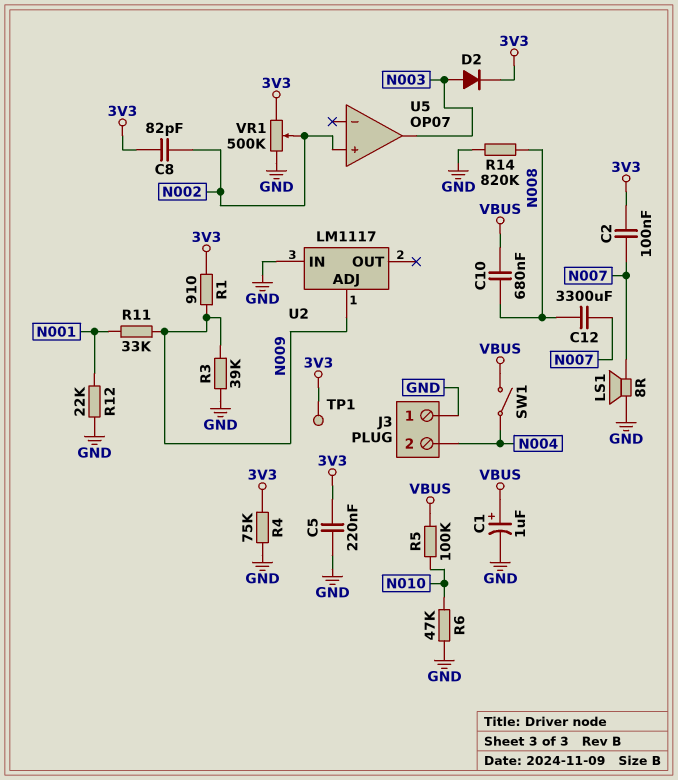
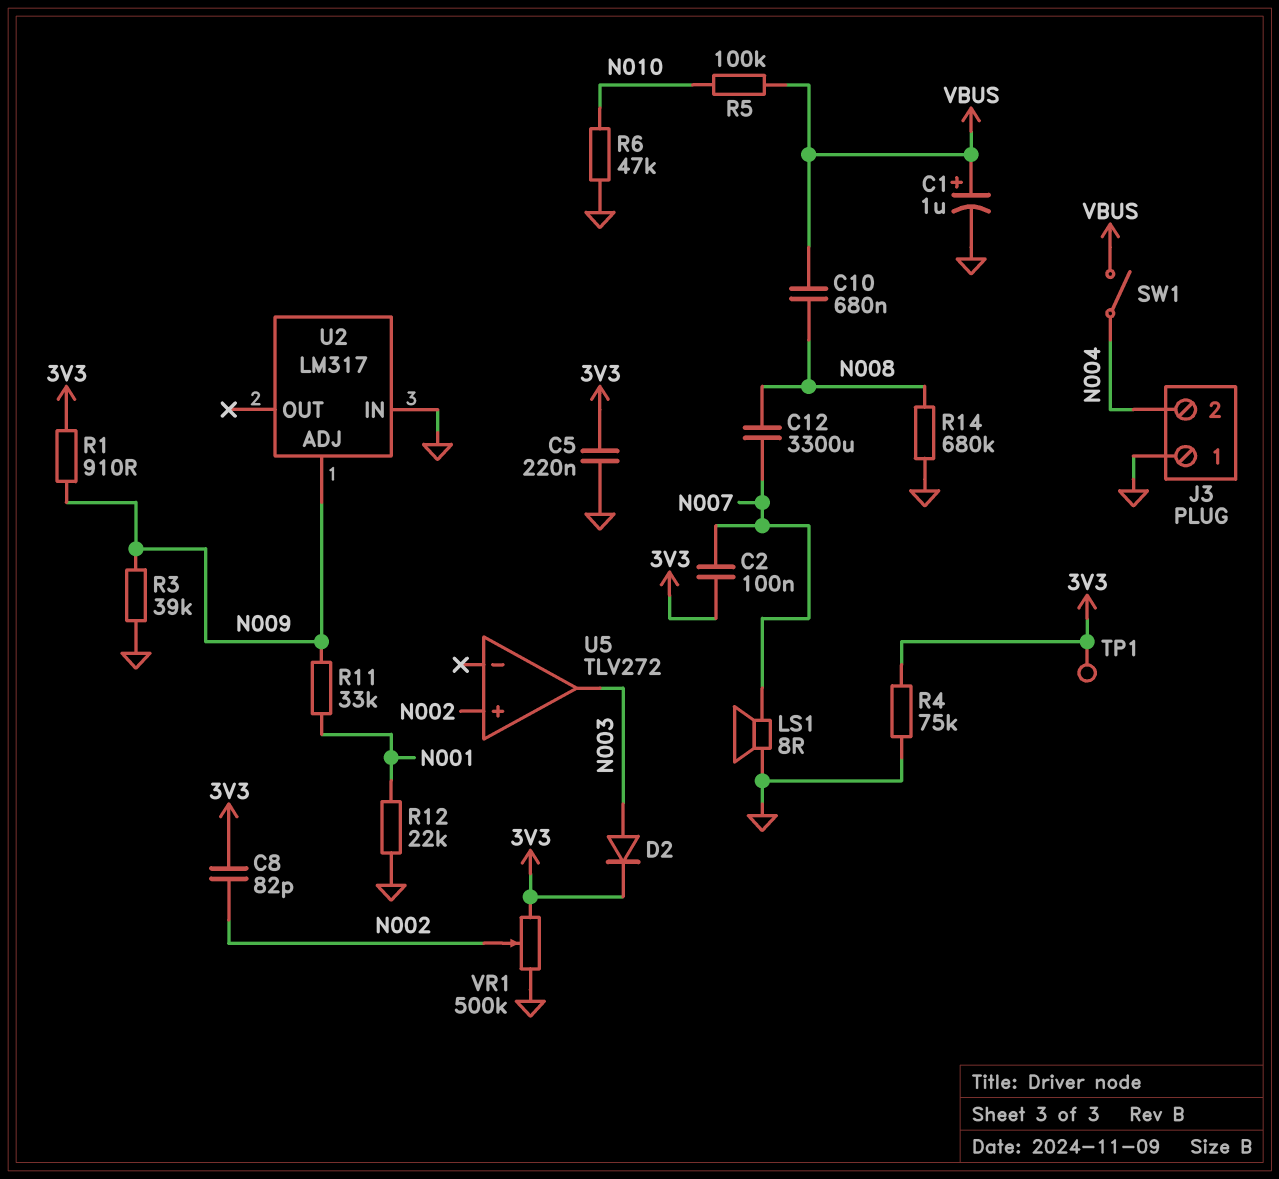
R14: 820k (GND, N008) -> 680k (GND, N008)
U2: LM1117 -> LM317
U5: OP07 -> TLV272

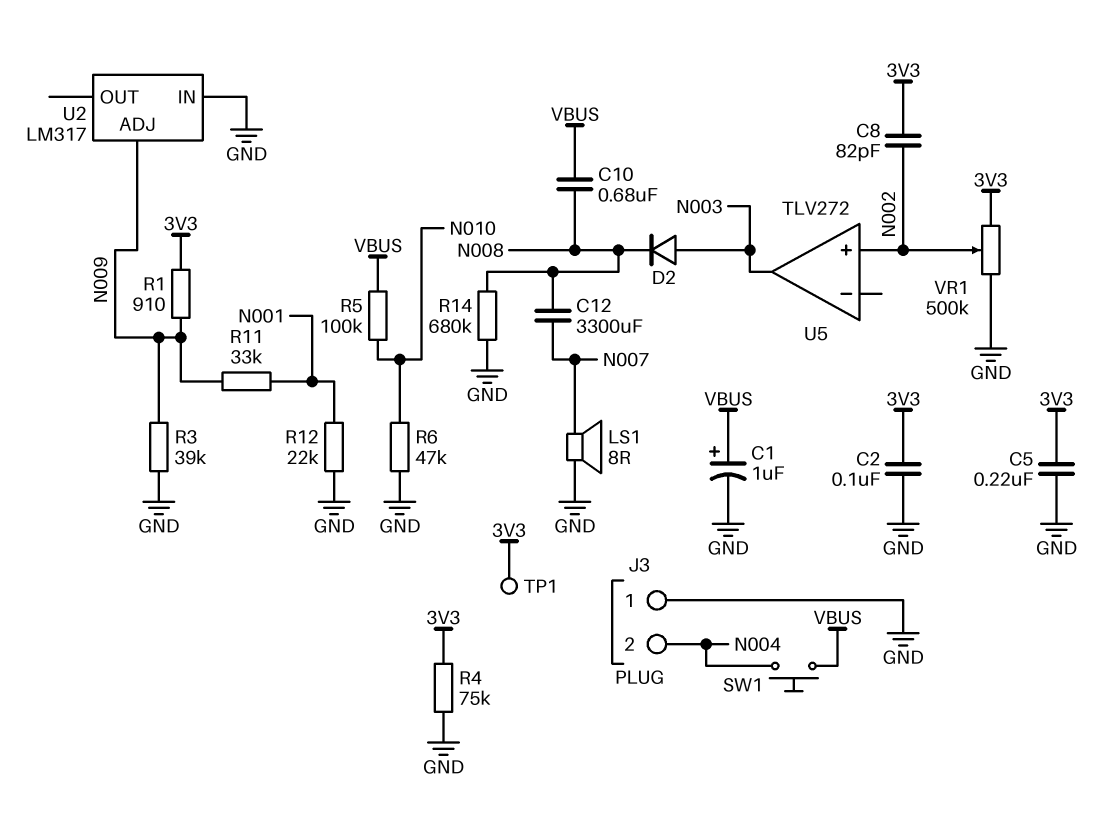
C2: 100nF (3V3, N007) -> 100nF (3V3, GND)
D2: diode (A N003, K 3V3) -> diode (A N003, K N008)
SW1: switch (N004, VBUS) -> button (N004, VBUS)

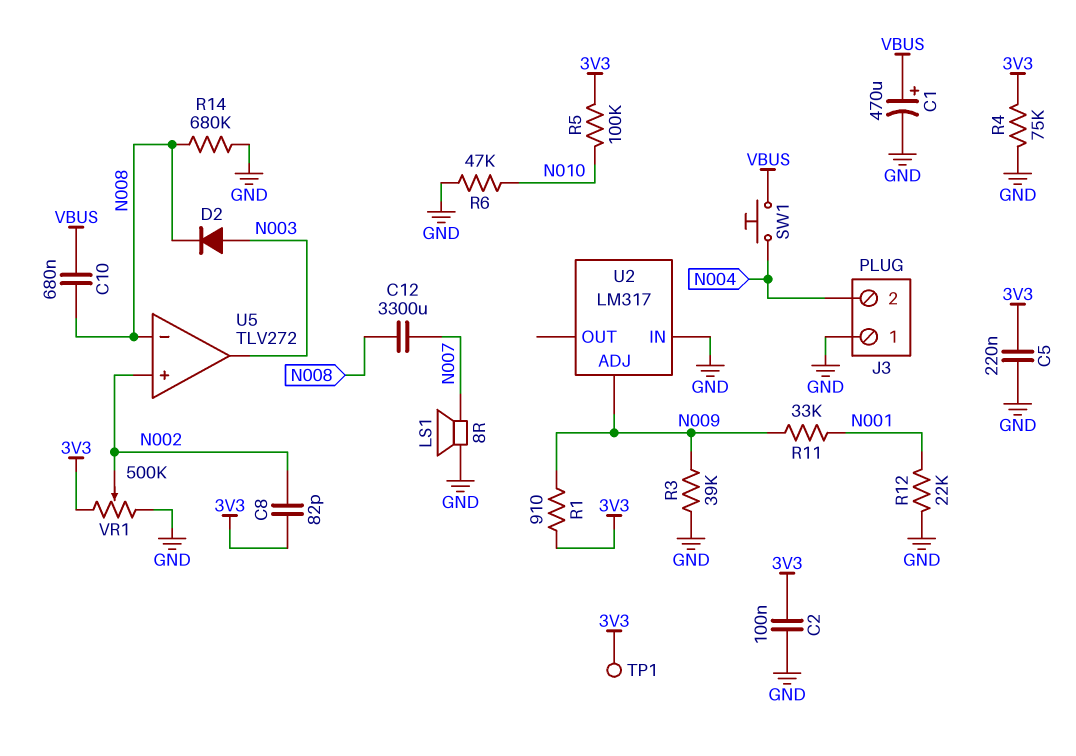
C1: 1uF (plus VBUS, minus GND) -> 470uF (plus VBUS, minus GND)
R5: 100k (N010, VBUS) -> 100k (3V3, N010)
U5 pin in-: none -> N008

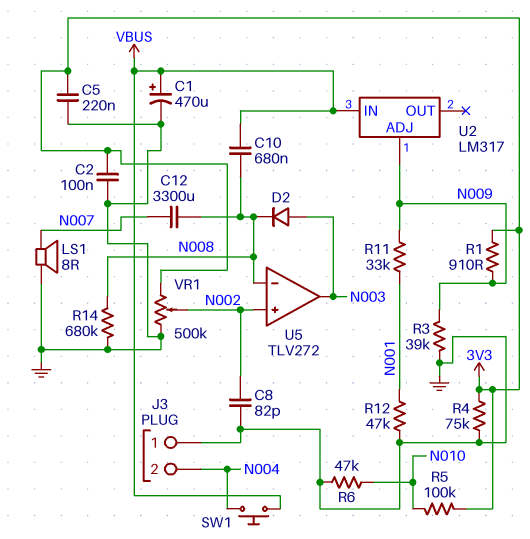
C8: 82pF (3V3, N002) -> 82pF (GND, N002)
R12: 22k (GND, N001) -> 47k (GND, N001)
TP1: test point (3V3) -> none
U2 pin IN: GND -> VBUS

